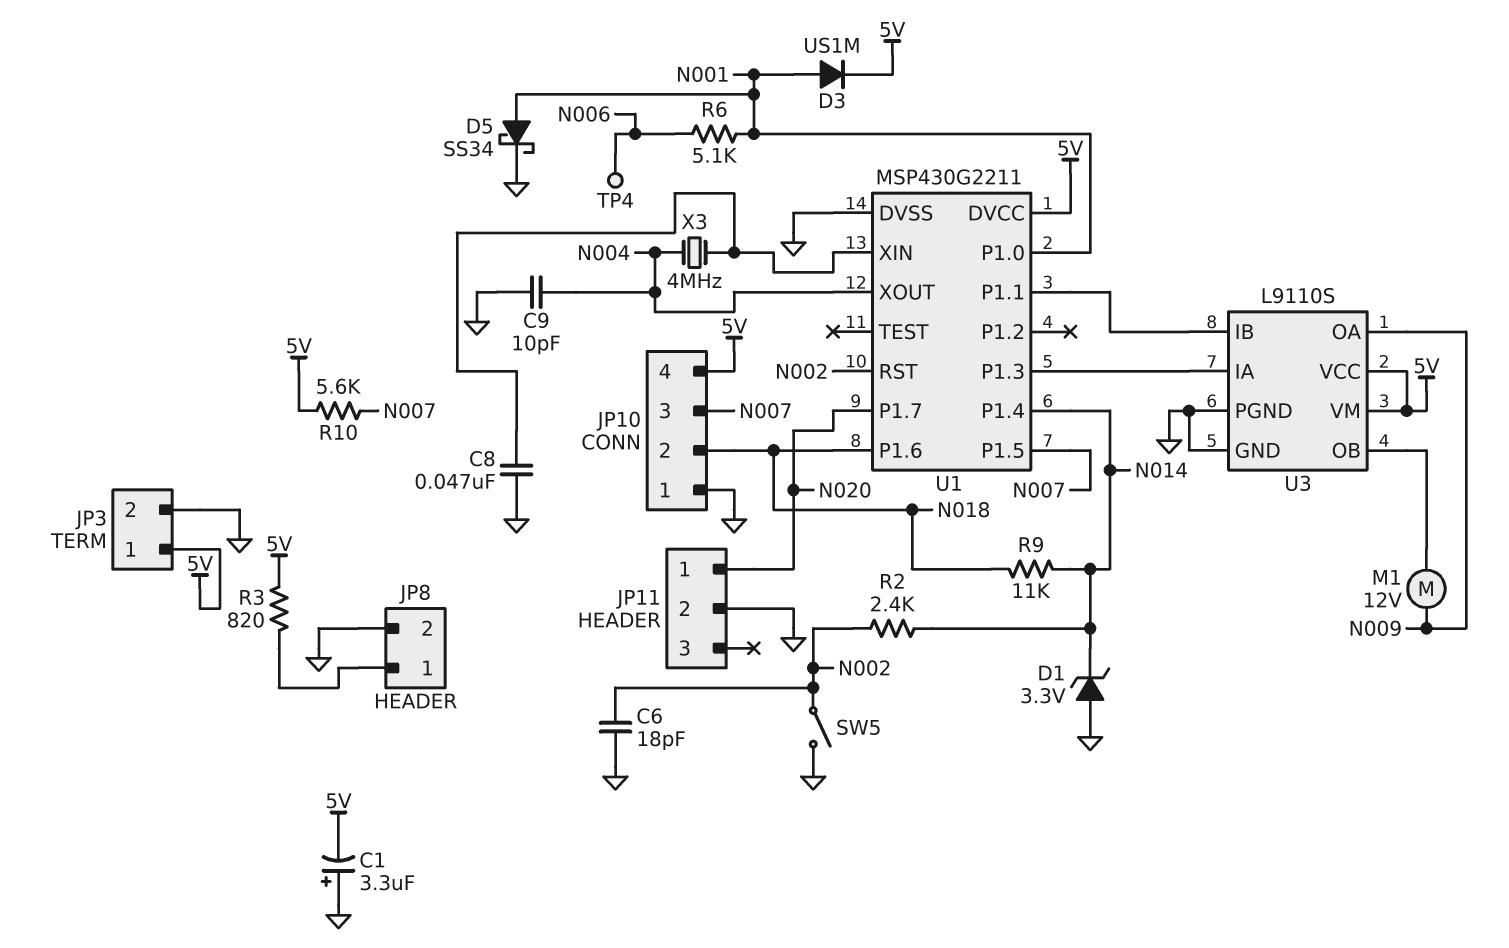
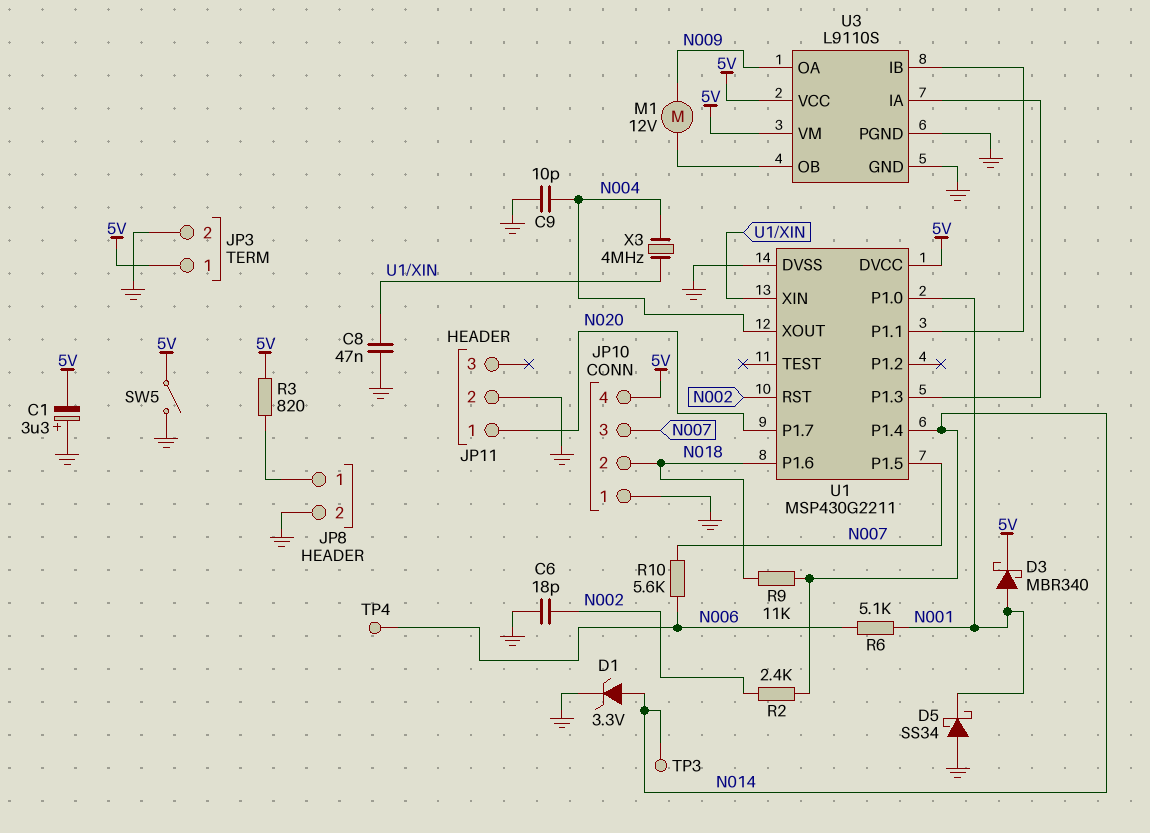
D1: zener 3.3V (A GND, K N014) -> zener 3.3V (A N014, K GND)
D3: diode US1M (A N001, K 5V) -> schottky MBR340 (A N001, K 5V)
D5: schottky SS34 (A N001, K GND) -> schottky SS34 (A GND, K N001)
R10: 5.6k (5V, N007) -> 5.6k (N006, N007)
SW5: switch (GND, N002) -> switch (5V, GND)
TP3: none -> test point (N014)

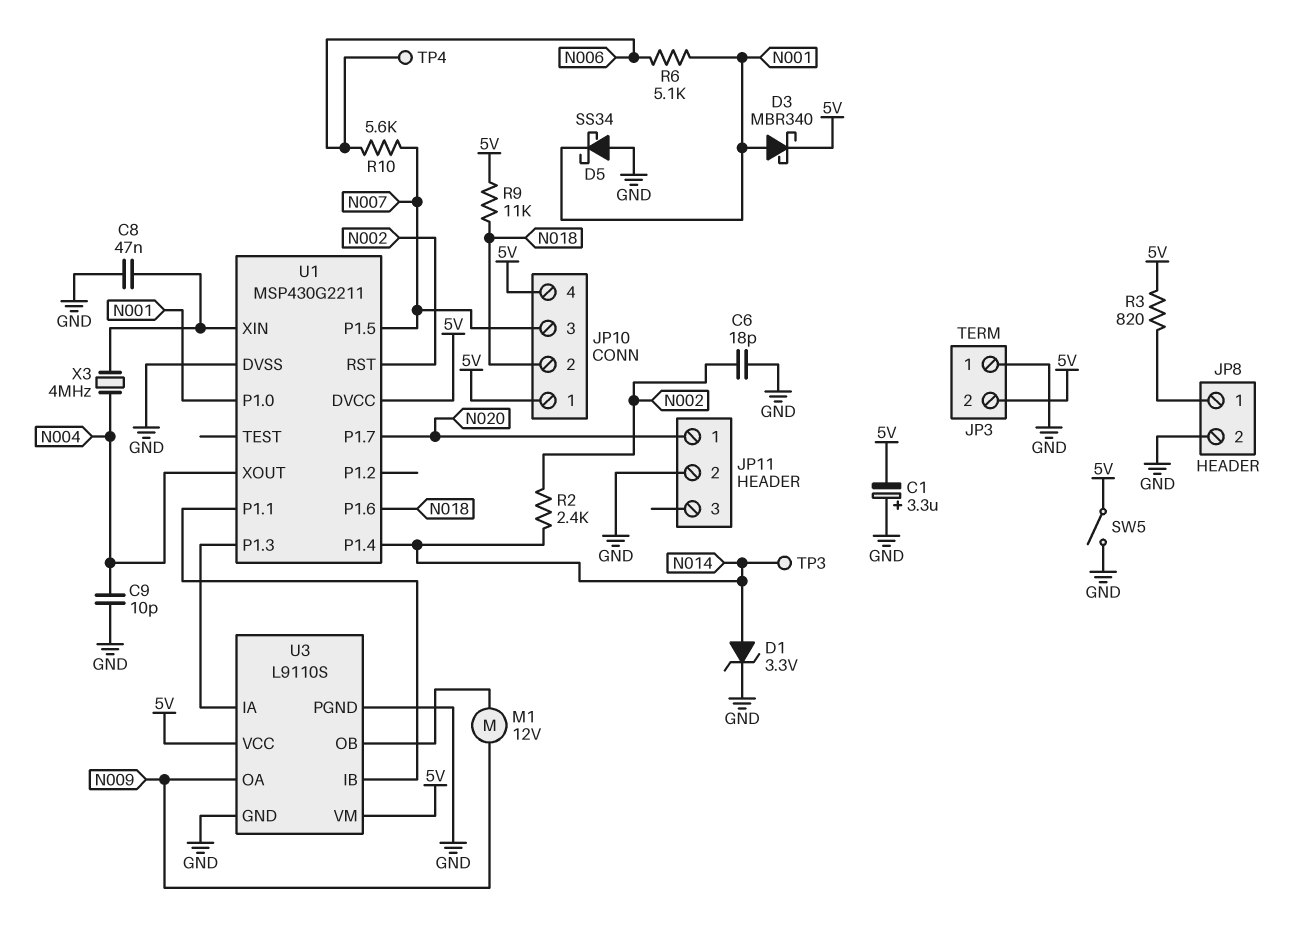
JP3 pin 1: 5V -> GND
JP3 pin 2: GND -> 5V
JP10 pin 1: GND -> 5V
R9: 11k (N014, N018) -> 11k (5V, N018)

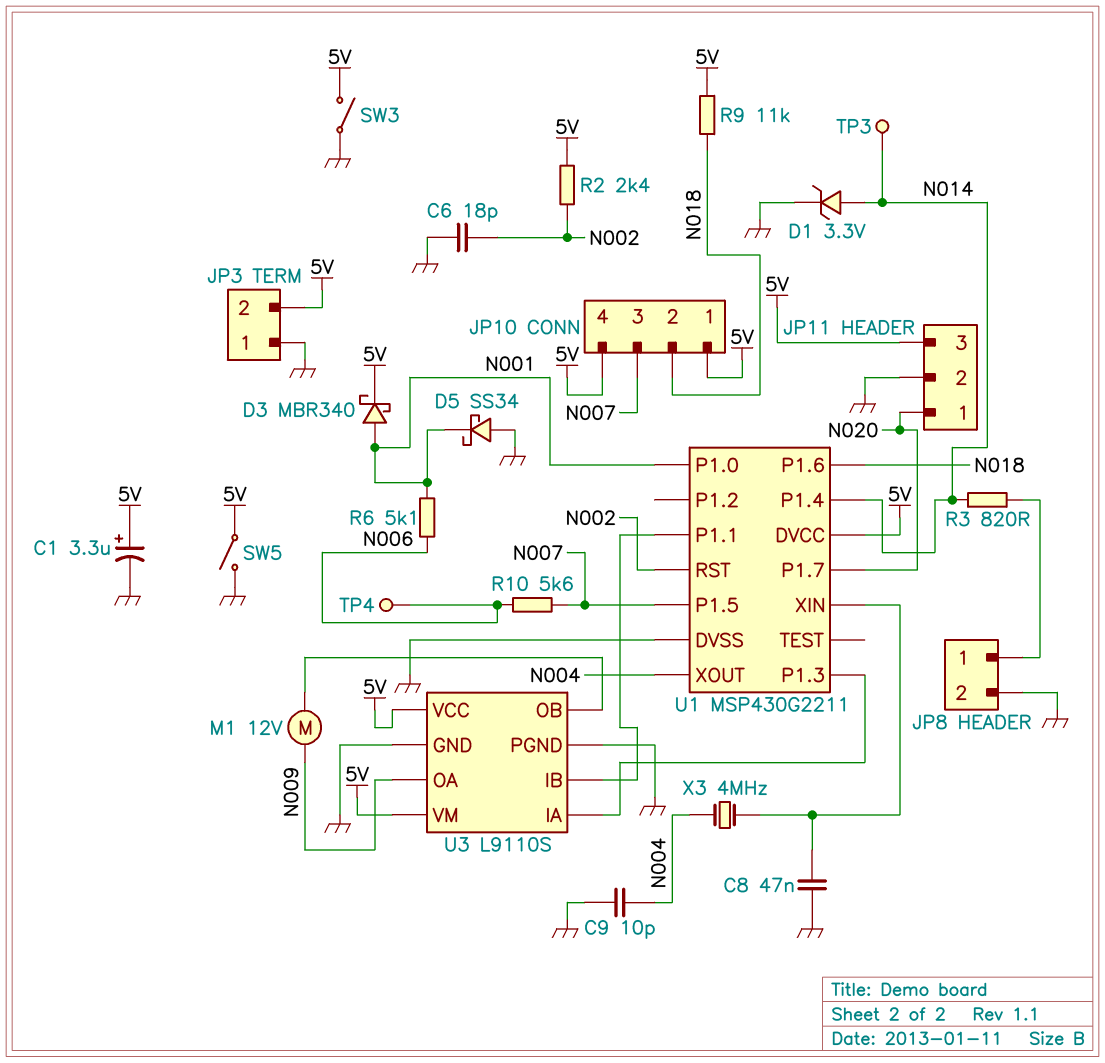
C1: 3.3uF (plus GND, minus 5V) -> 3.3uF (plus 5V, minus GND)
JP11 pin 3: none -> 5V
R2: 2.4k (N002, N014) -> 2.4k (5V, N002)
R3: 820 (5V, JP8/1) -> 820 (JP8/1, N014)
SW3: none -> switch (5V, GND)

